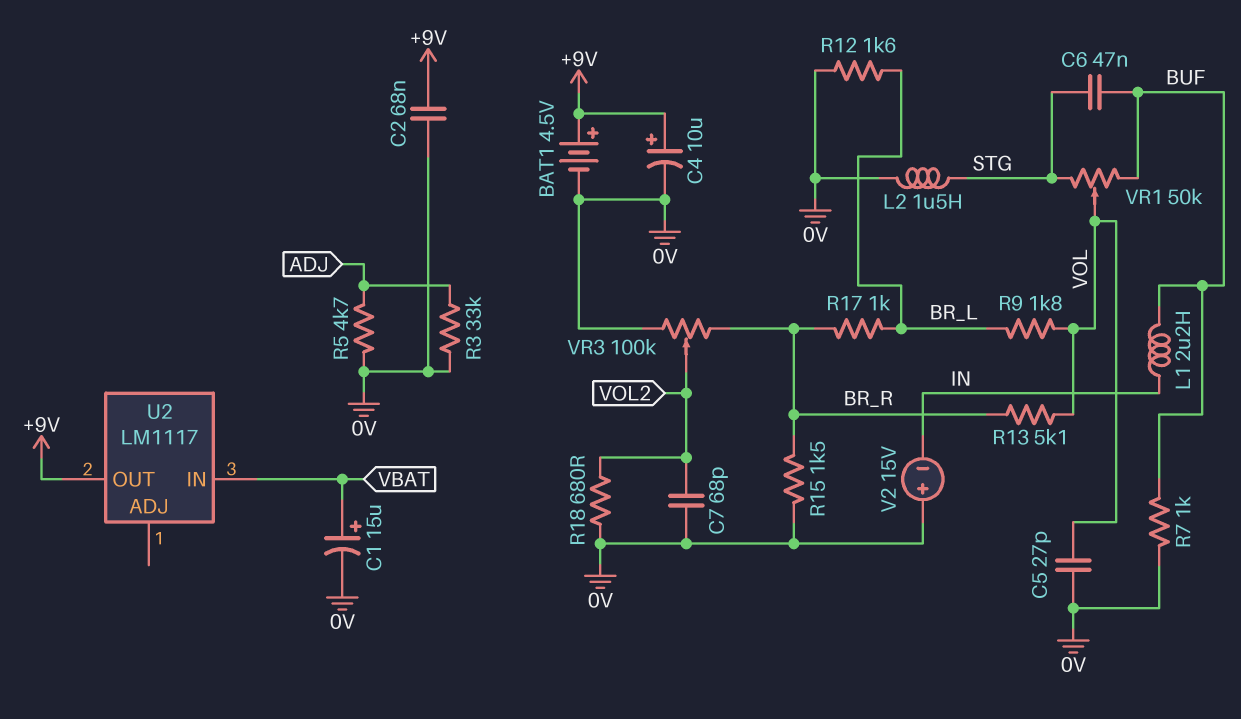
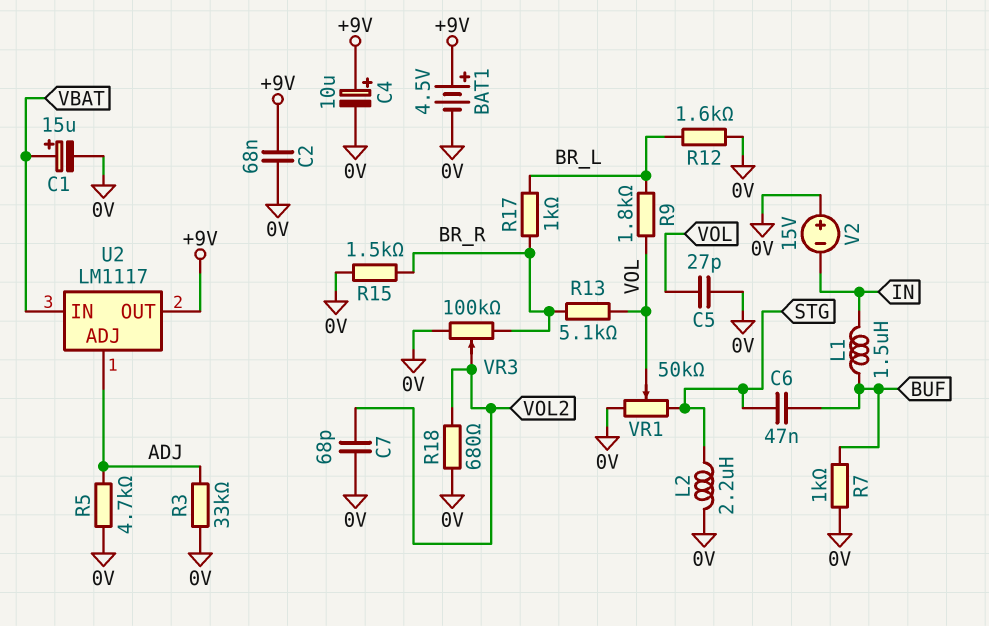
L1: 2.2uH (BUF, IN) -> 1.5uH (BUF, IN)
L2: 1.5uH (0V, STG) -> 2.2uH (0V, STG)
U2 pin ADJ: none -> ADJ
VR1: 50k (BUF, STG, wiper VOL) -> 50k (0V, STG, wiper VOL)

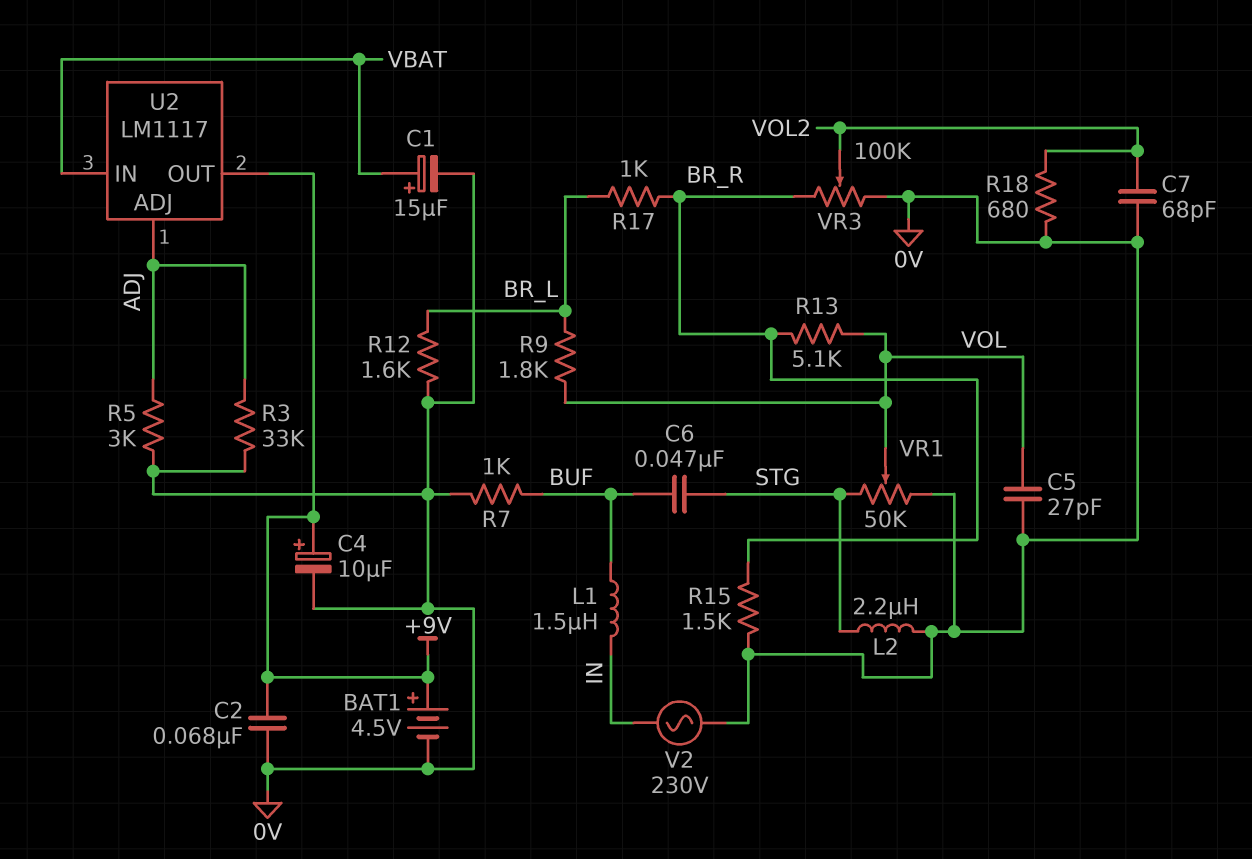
R5: 4.7k (0V, ADJ) -> 3k (0V, ADJ)
V2: 15V (plus 0V, minus IN) -> AC 230V (0V, IN)

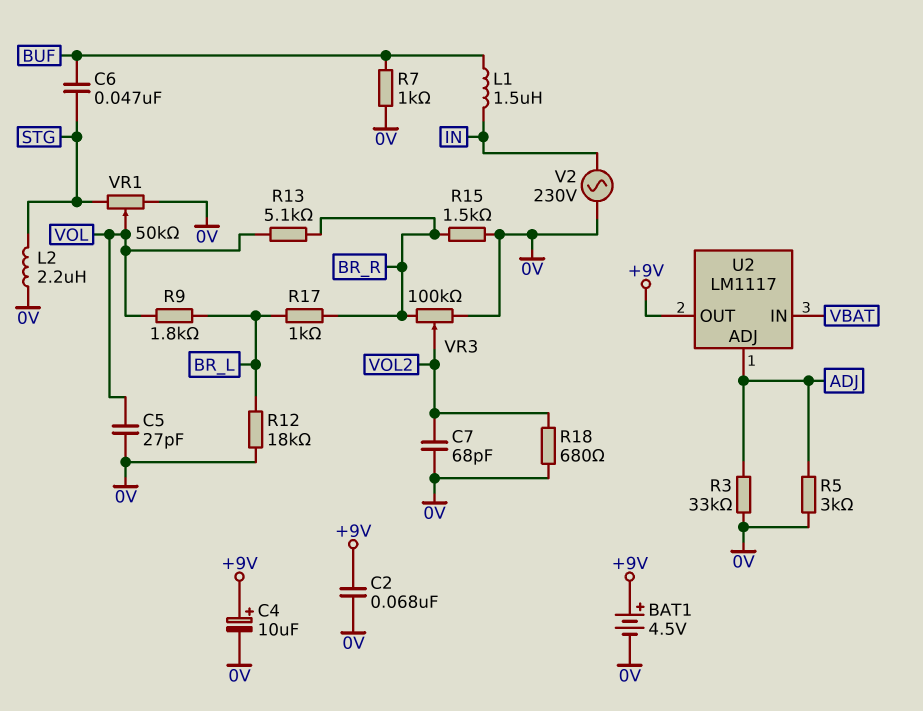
C1: 15uF (plus VBAT, minus 0V) -> none
R12: 1.6k (0V, BR_L) -> 18k (0V, BR_L)

